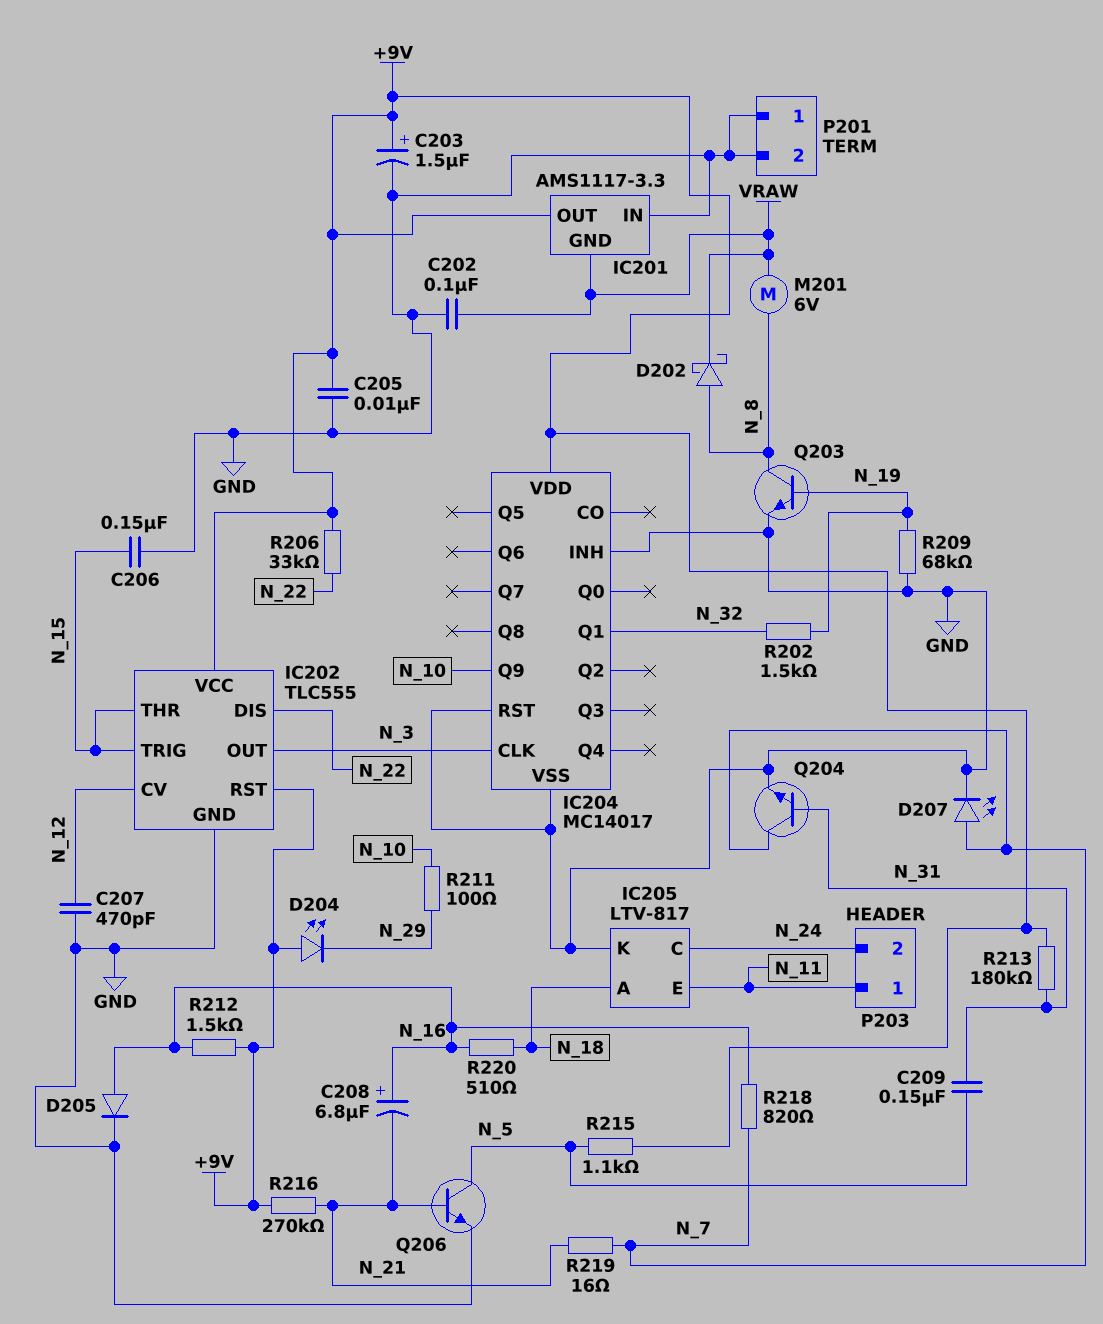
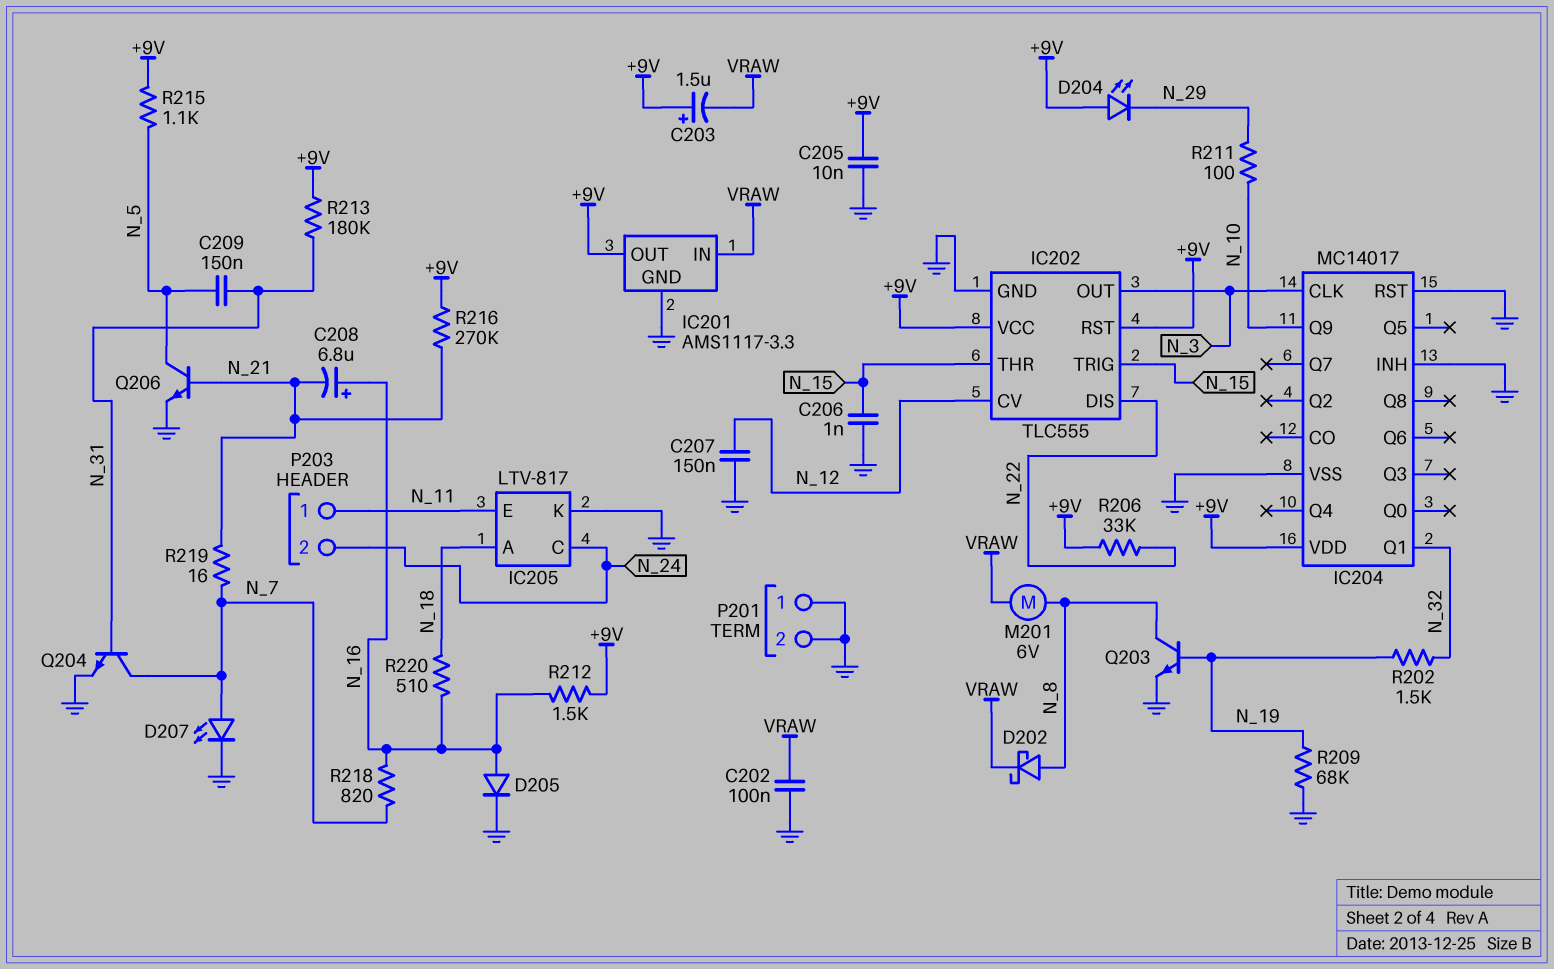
C203: 1.5uF (plus +9V, minus GND) -> 1.5uF (plus +9V, minus VRAW)
C206: 150nF (GND, N_15) -> 1nF (GND, N_15)
C207: 470pF (GND, N_12) -> 150nF (GND, N_12)
IC201 pin GND: VRAW -> GND
IC201 pin IN: GND -> VRAW

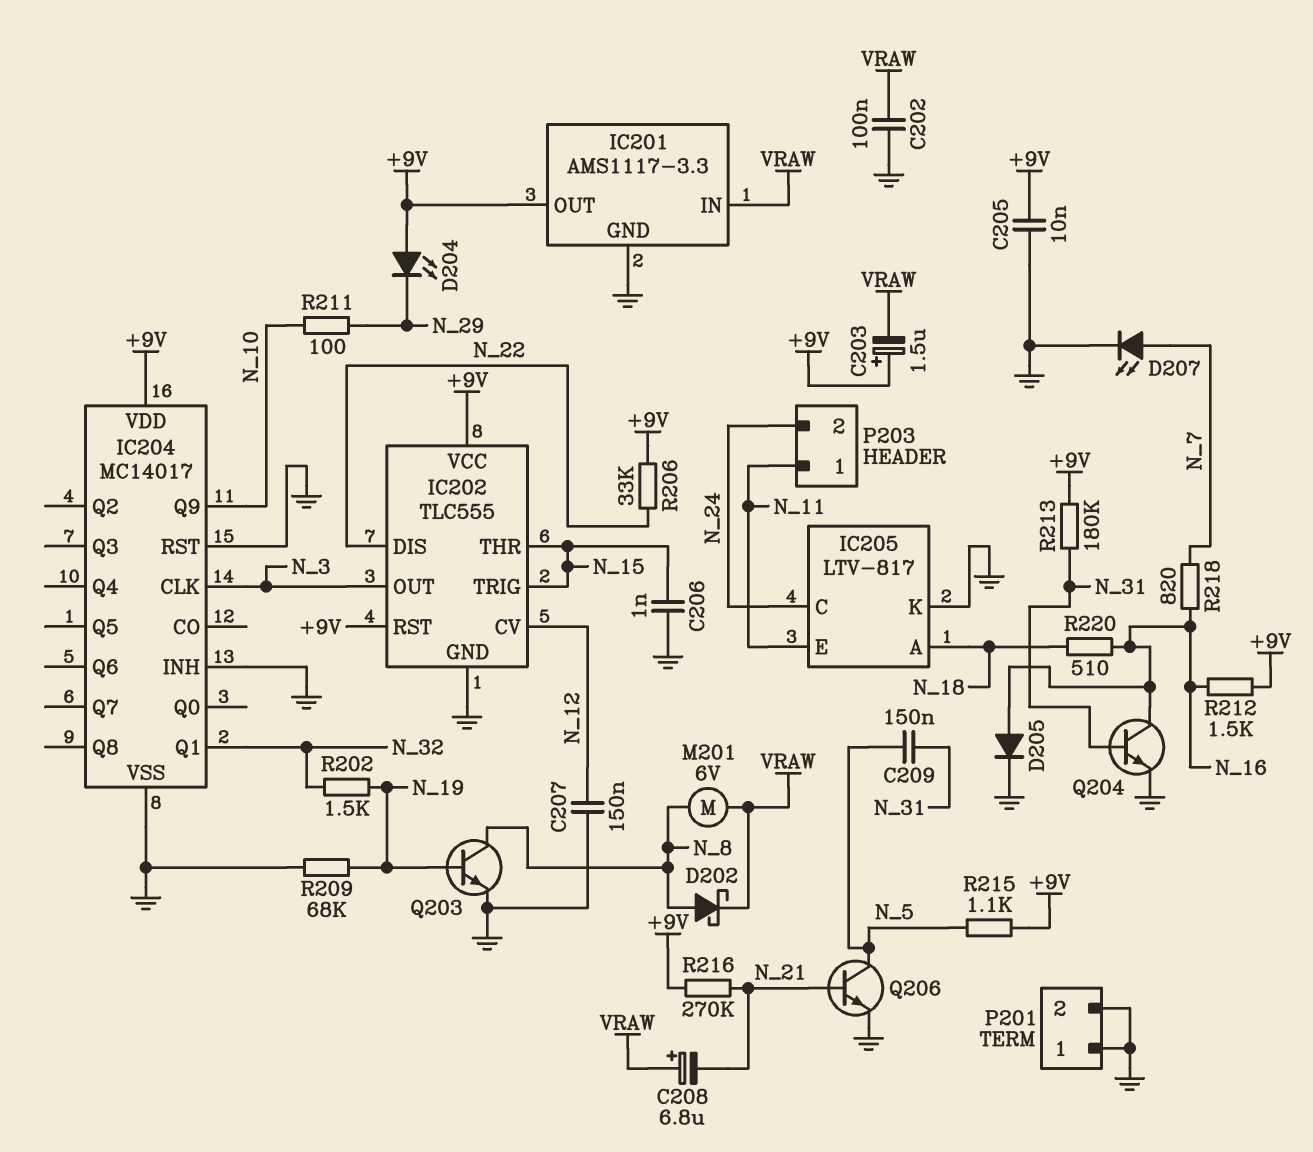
C208: 6.8uF (plus N_16, minus N_21) -> 6.8uF (plus VRAW, minus N_21)
Q204: NPN (B N_31, C N_7, E GND) -> NPN (B N_31, C N_16, E GND)
R219: 16 (N_7, N_21) -> none

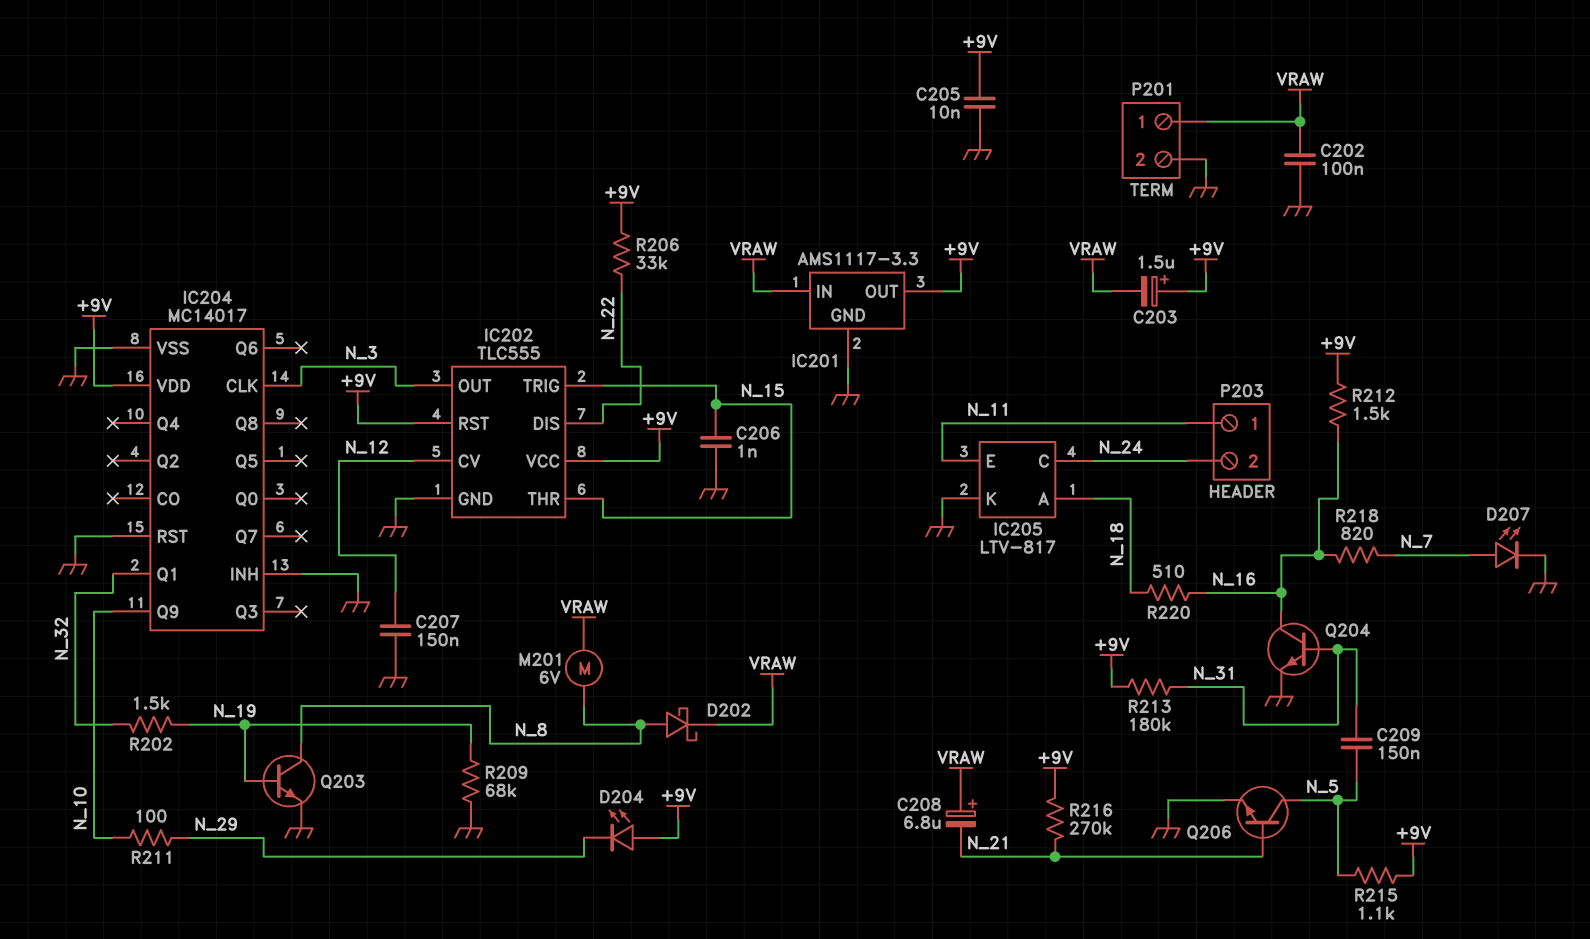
D205: diode (A N_16, K GND) -> none
P201 pin 1: GND -> VRAW

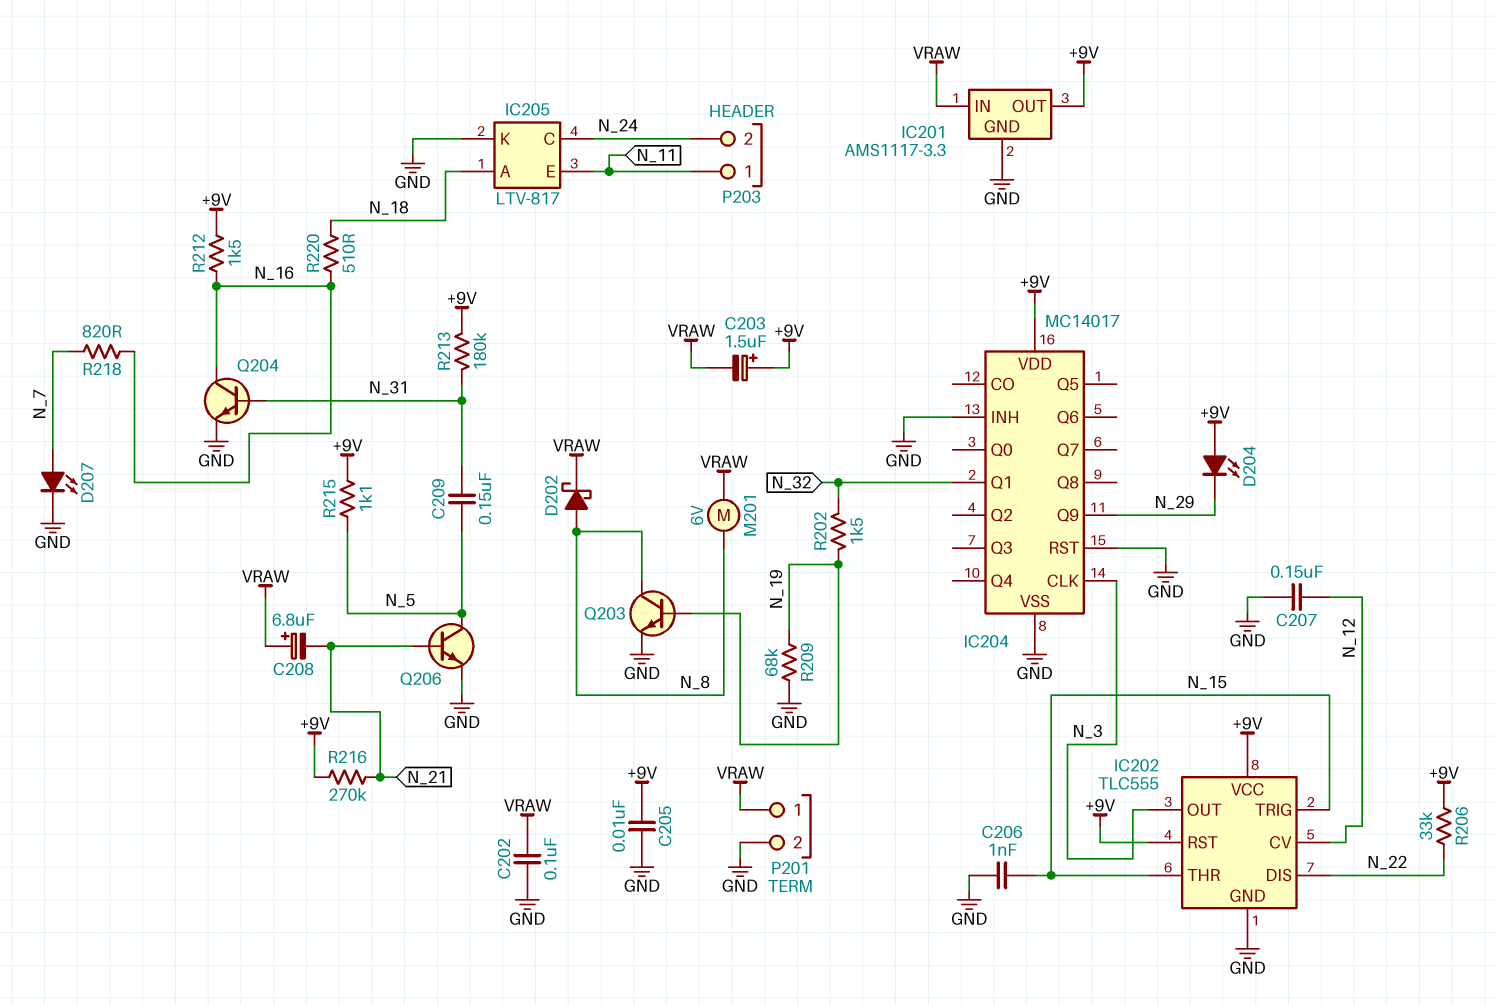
IC204 pin Q9: N_10 -> N_29
R211: 100 (N_10, N_29) -> none

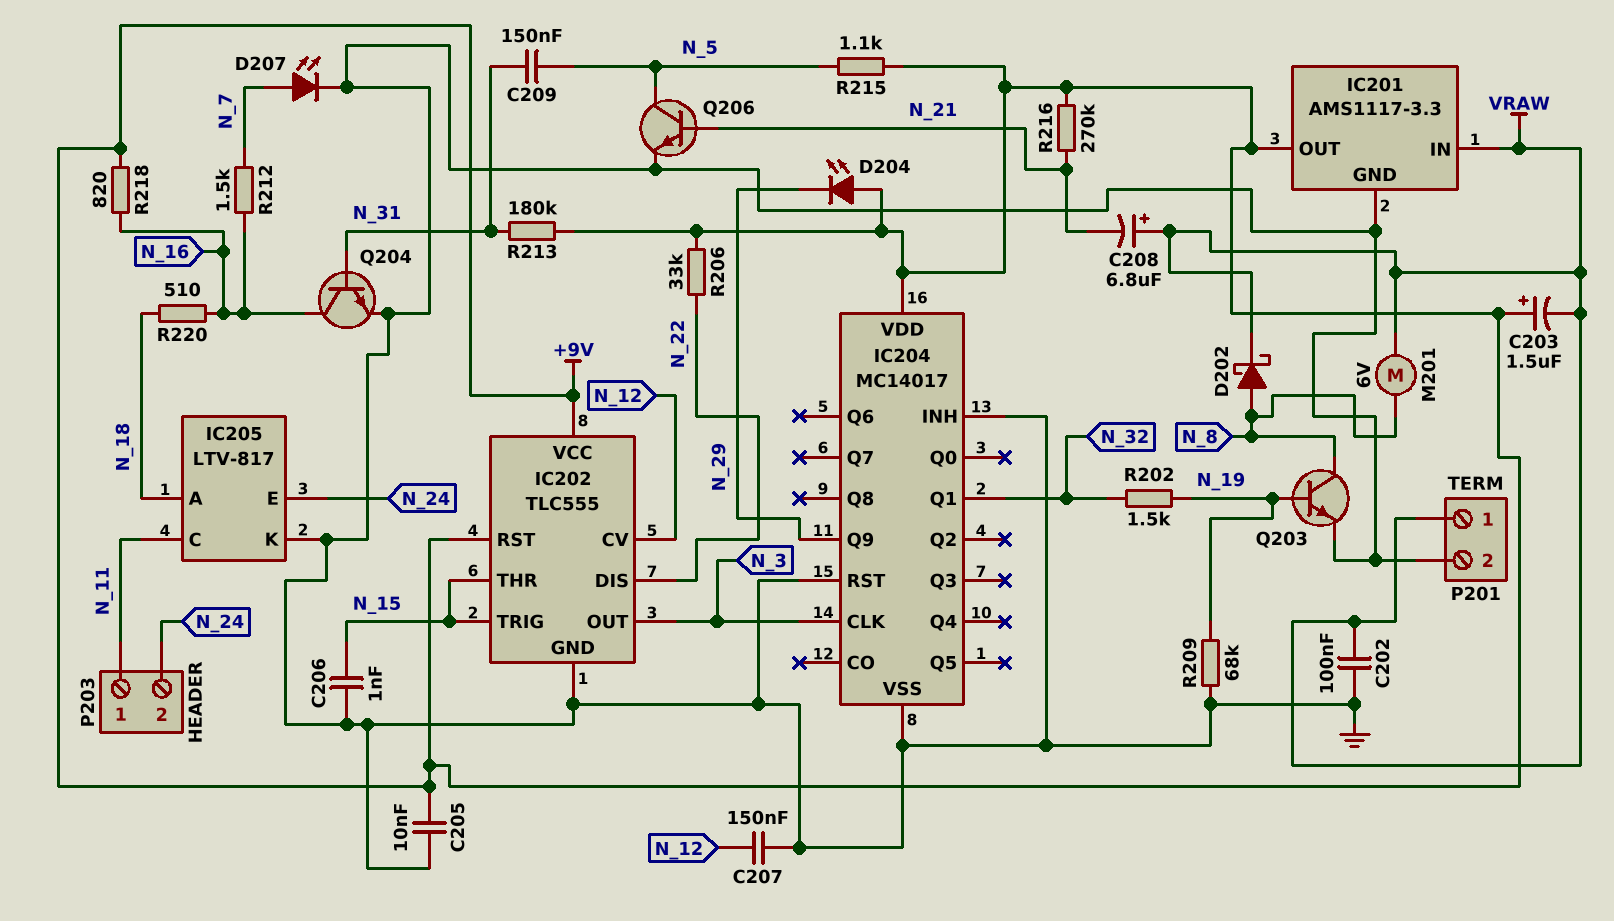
IC205 pin C: N_24 -> N_11
IC205 pin E: N_11 -> N_24
R212: 1.5k (+9V, N_16) -> 1.5k (N_7, N_16)
R218: 820 (N_7, N_16) -> 820 (+9V, N_16)

